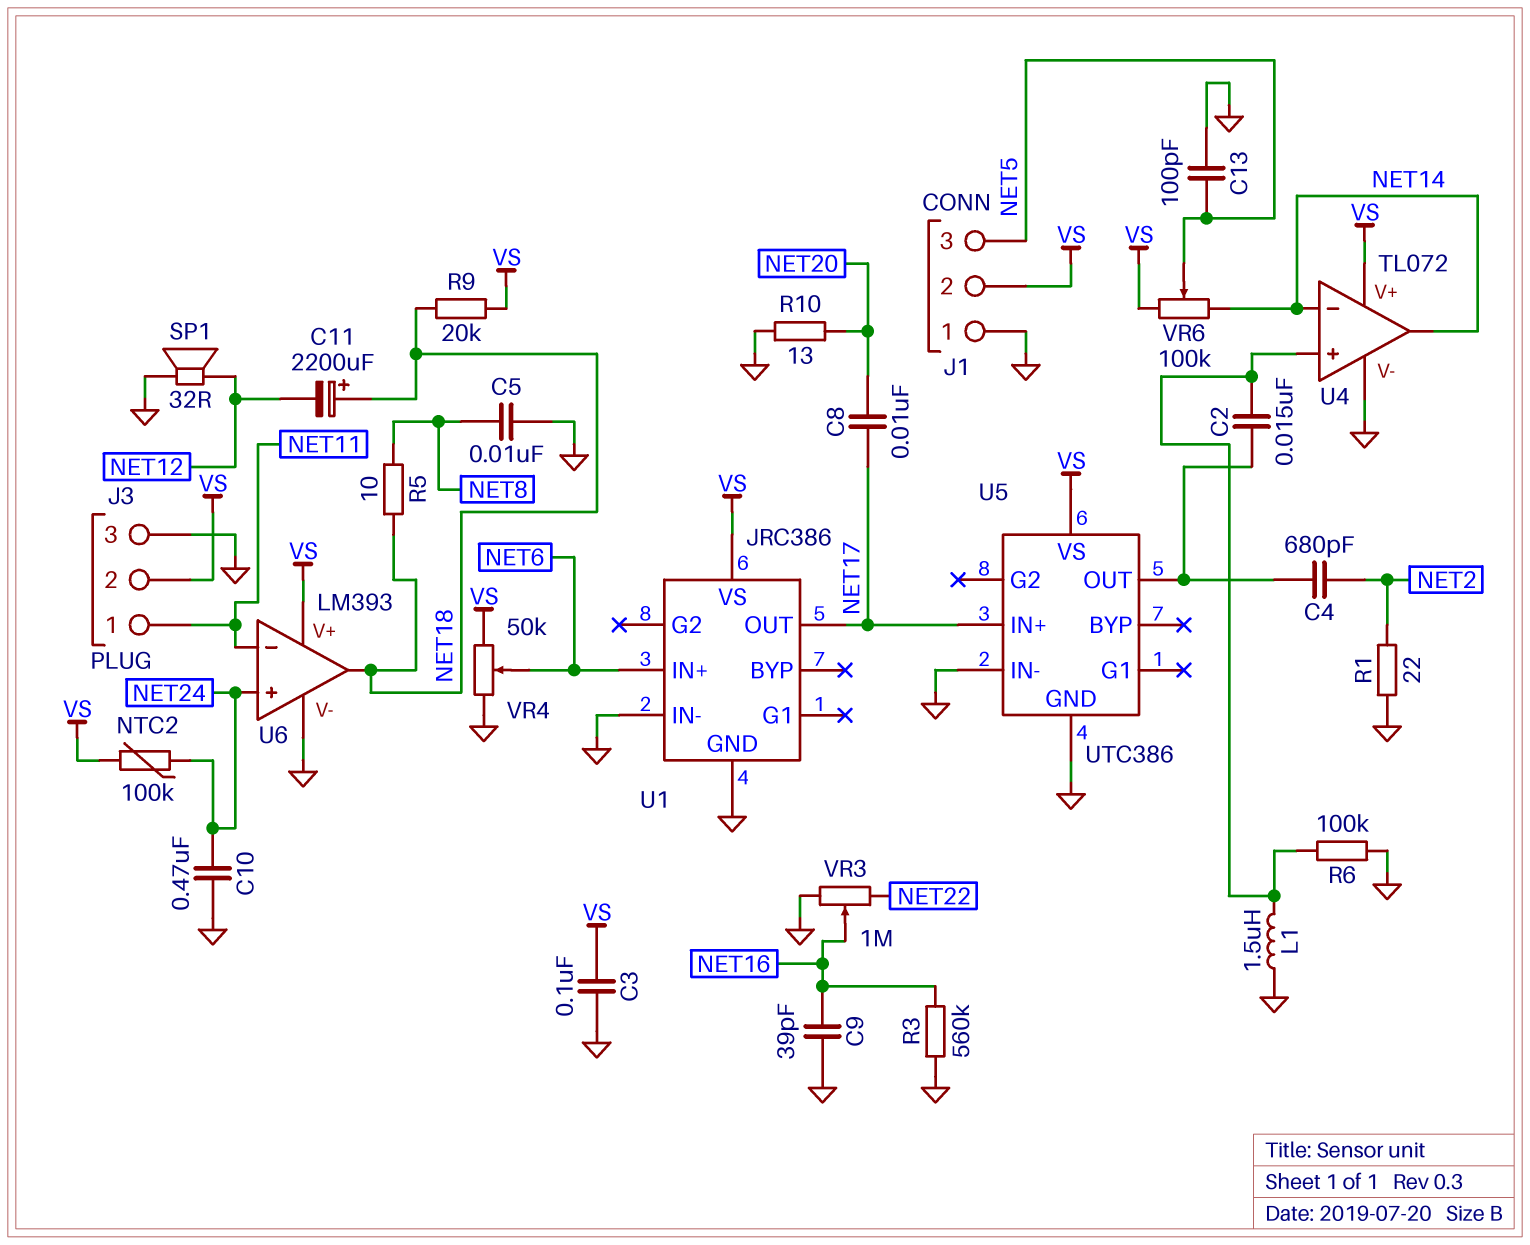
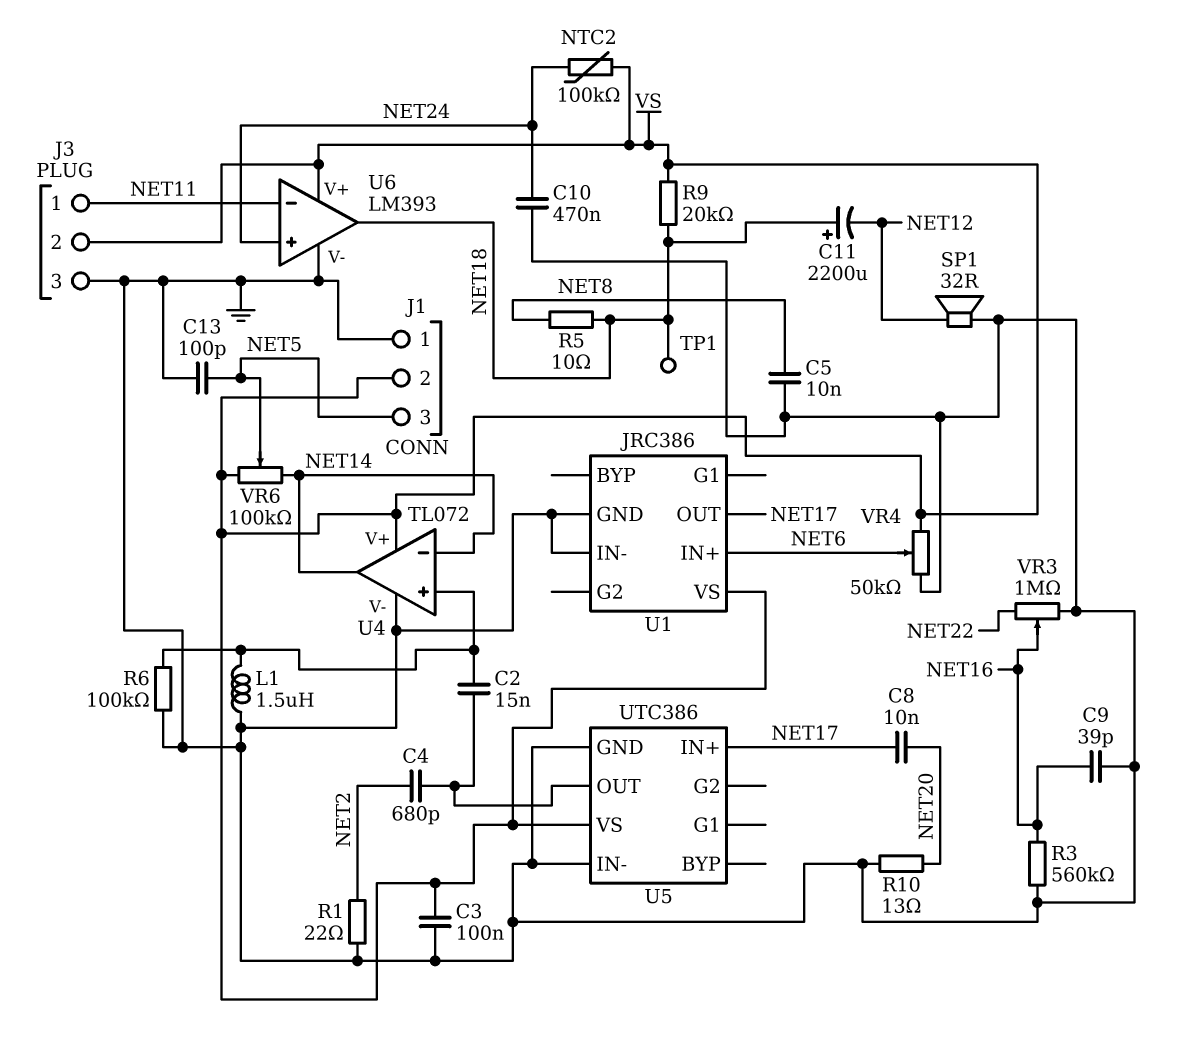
TP1: none -> test point (NET18)

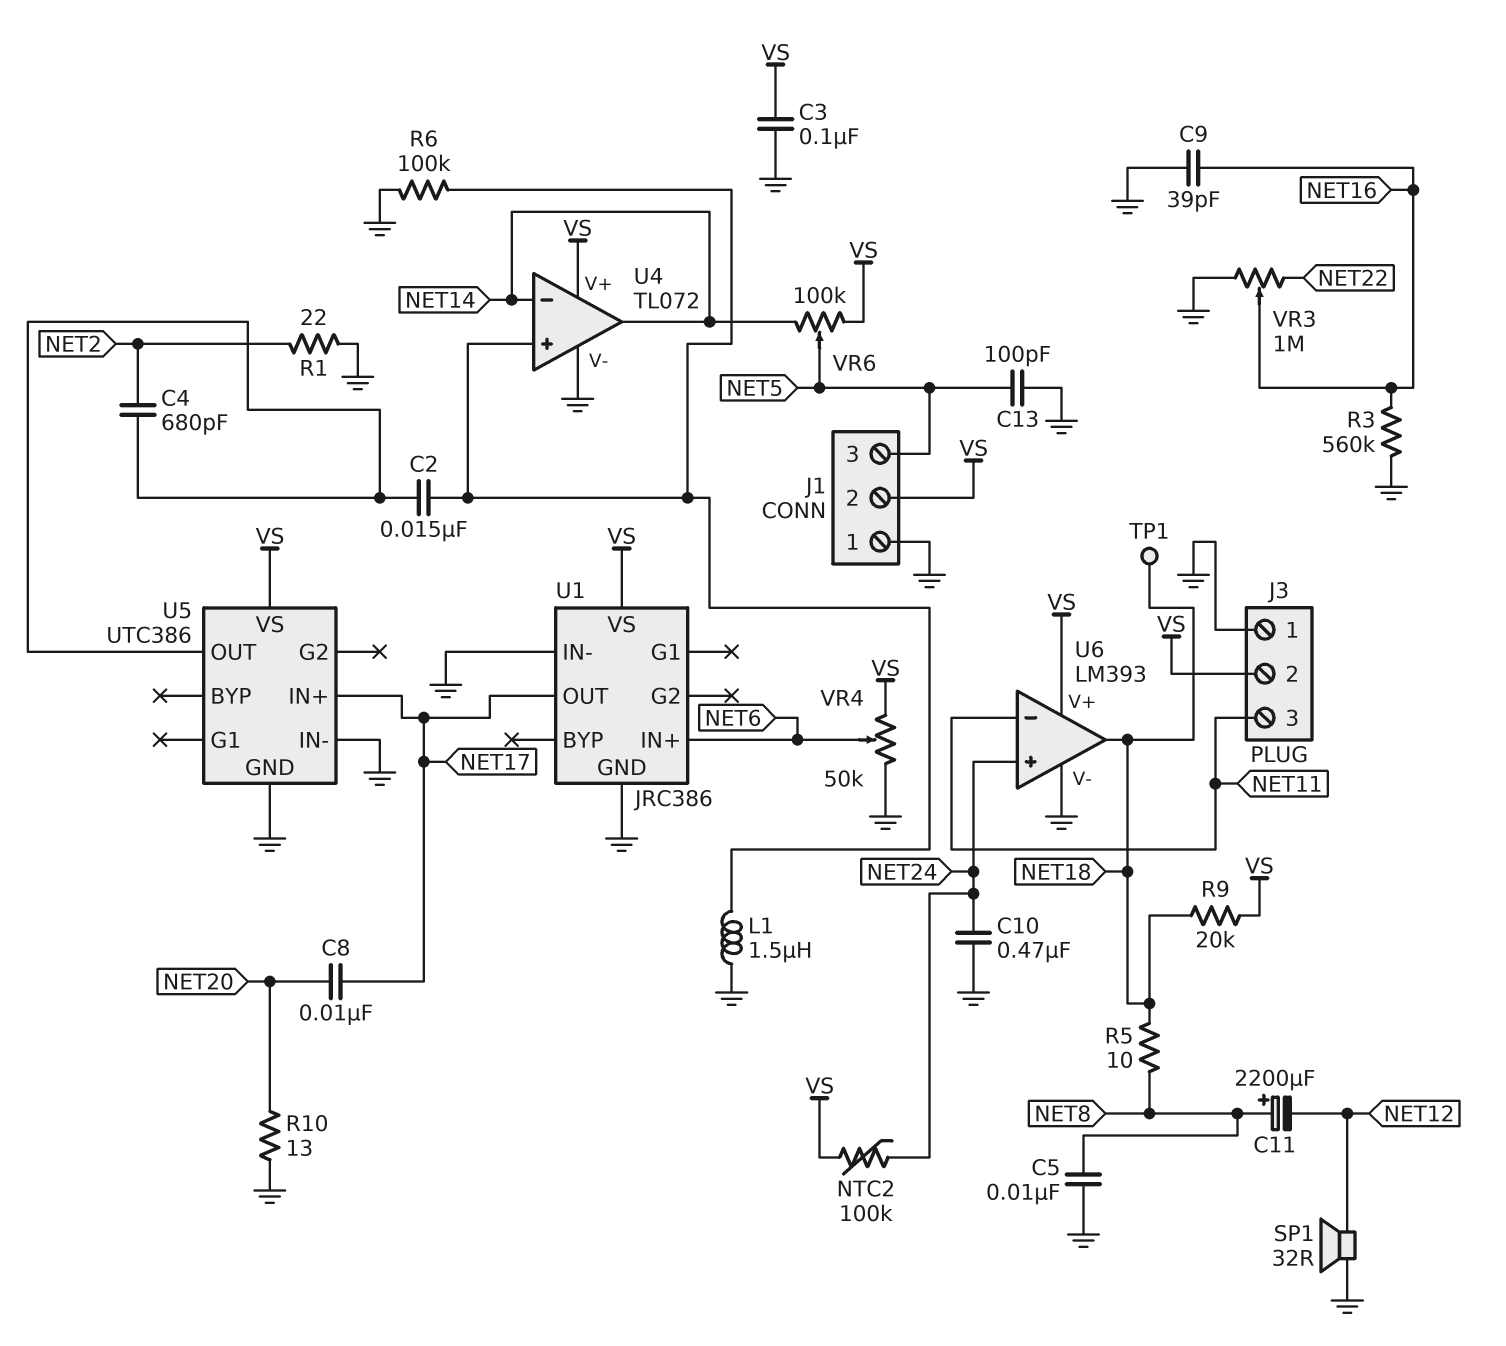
C11: 2200uF (plus NET18, minus NET12) -> 2200uF (plus NET8, minus NET12)
J3 pin 1: NET11 -> GND
J3 pin 3: GND -> NET11

